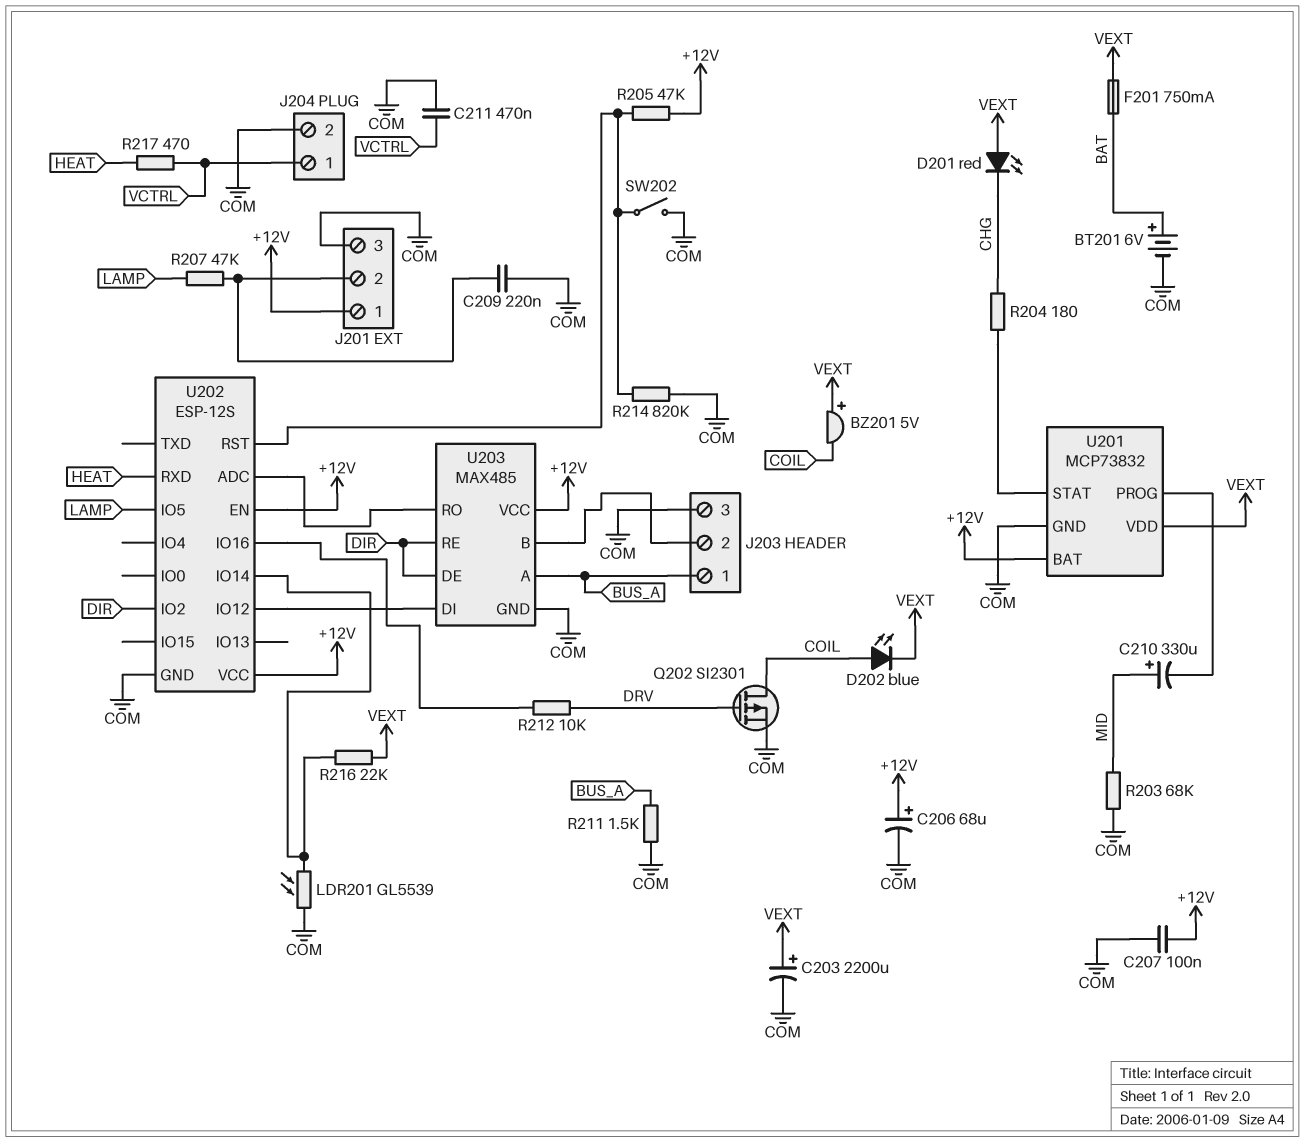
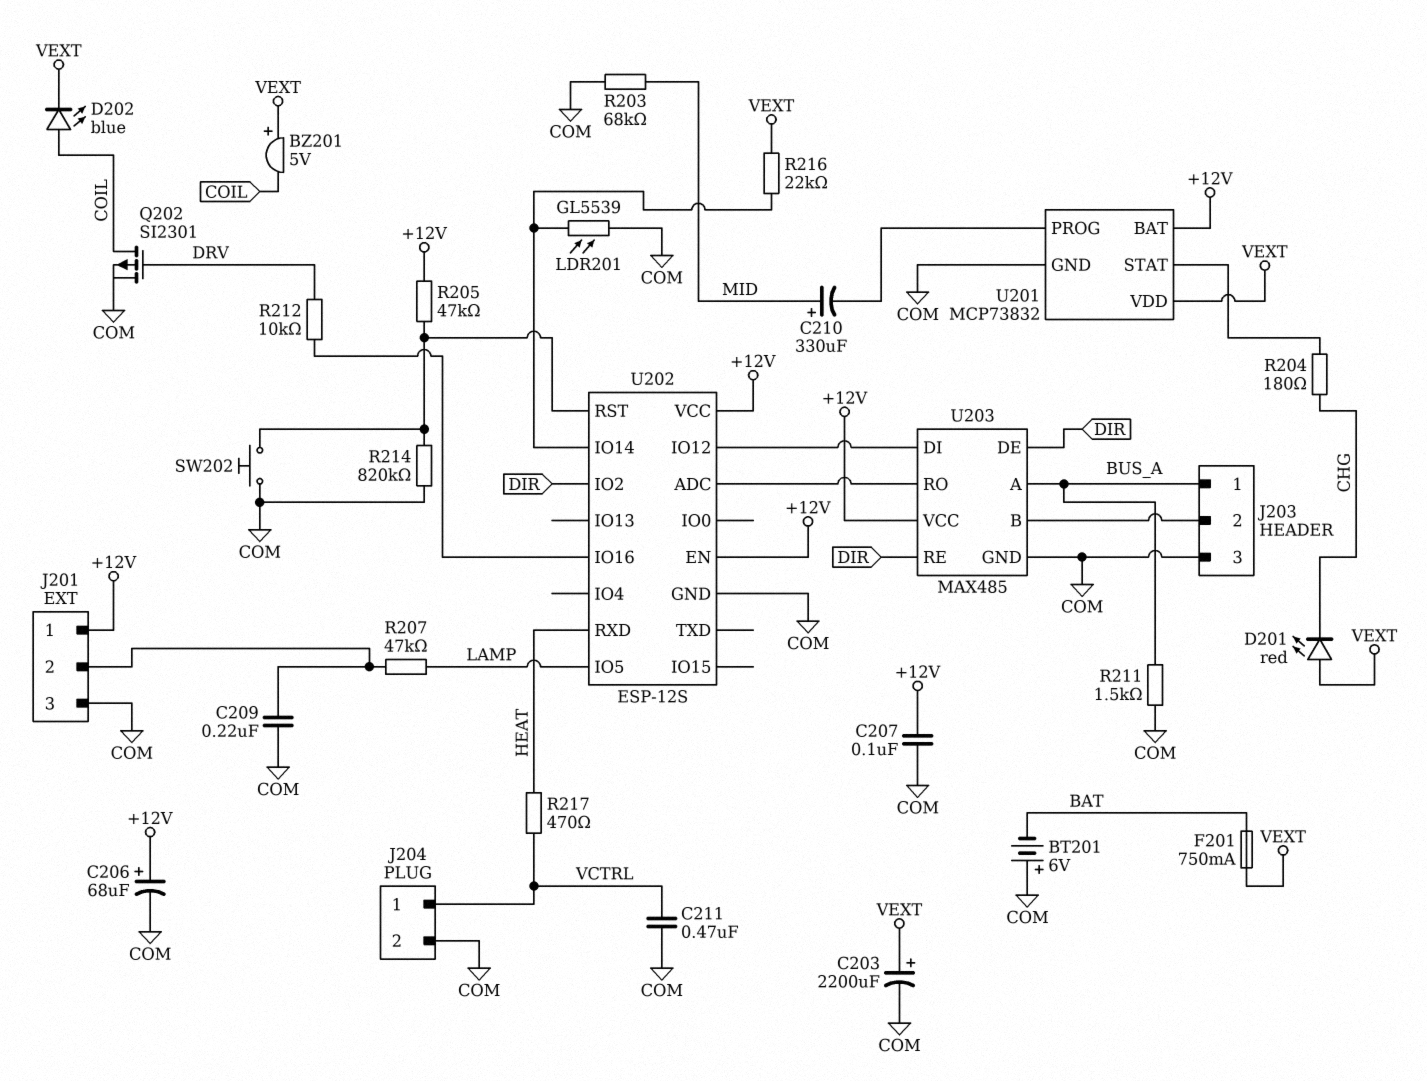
BT201: 6V (plus BAT, minus COM) -> 6V (plus COM, minus BAT)
SW202: switch (COM, U202/RST) -> button (COM, U202/RST)

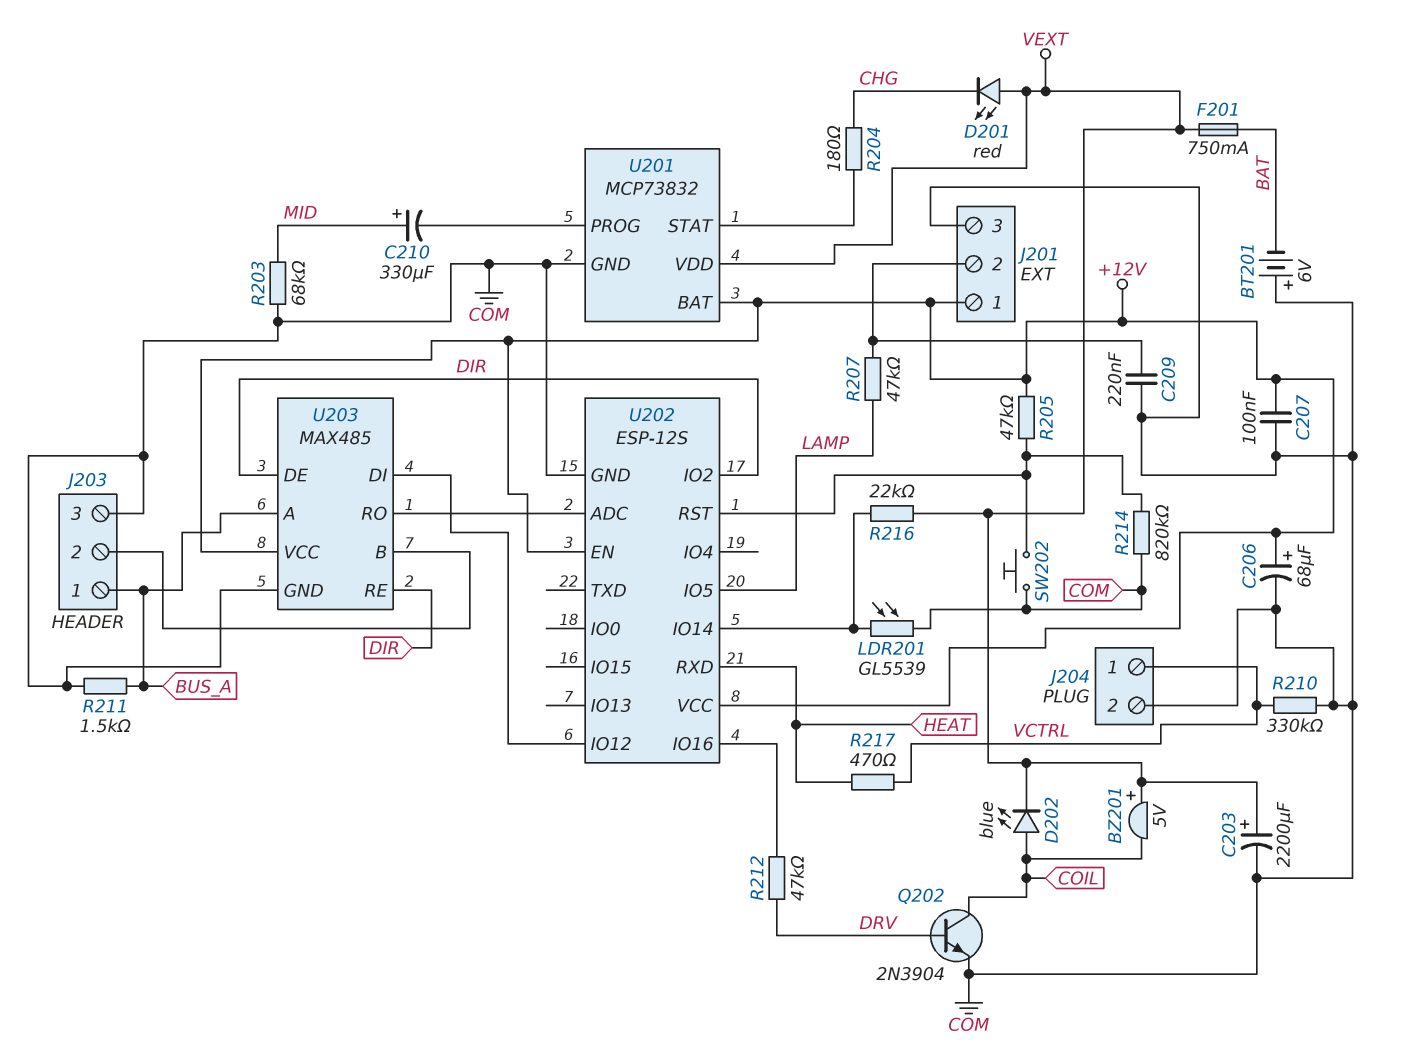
C211: 470nF (COM, VCTRL) -> none
Q202: PMOS SI2301 (G DRV, D COIL, S COM) -> NPN 2N3904 (B DRV, C COIL, E COM)
R210: none -> 330k (COM, VCTRL)
R212: 10k (DRV, U202/IO16) -> 47k (DRV, U202/IO16)

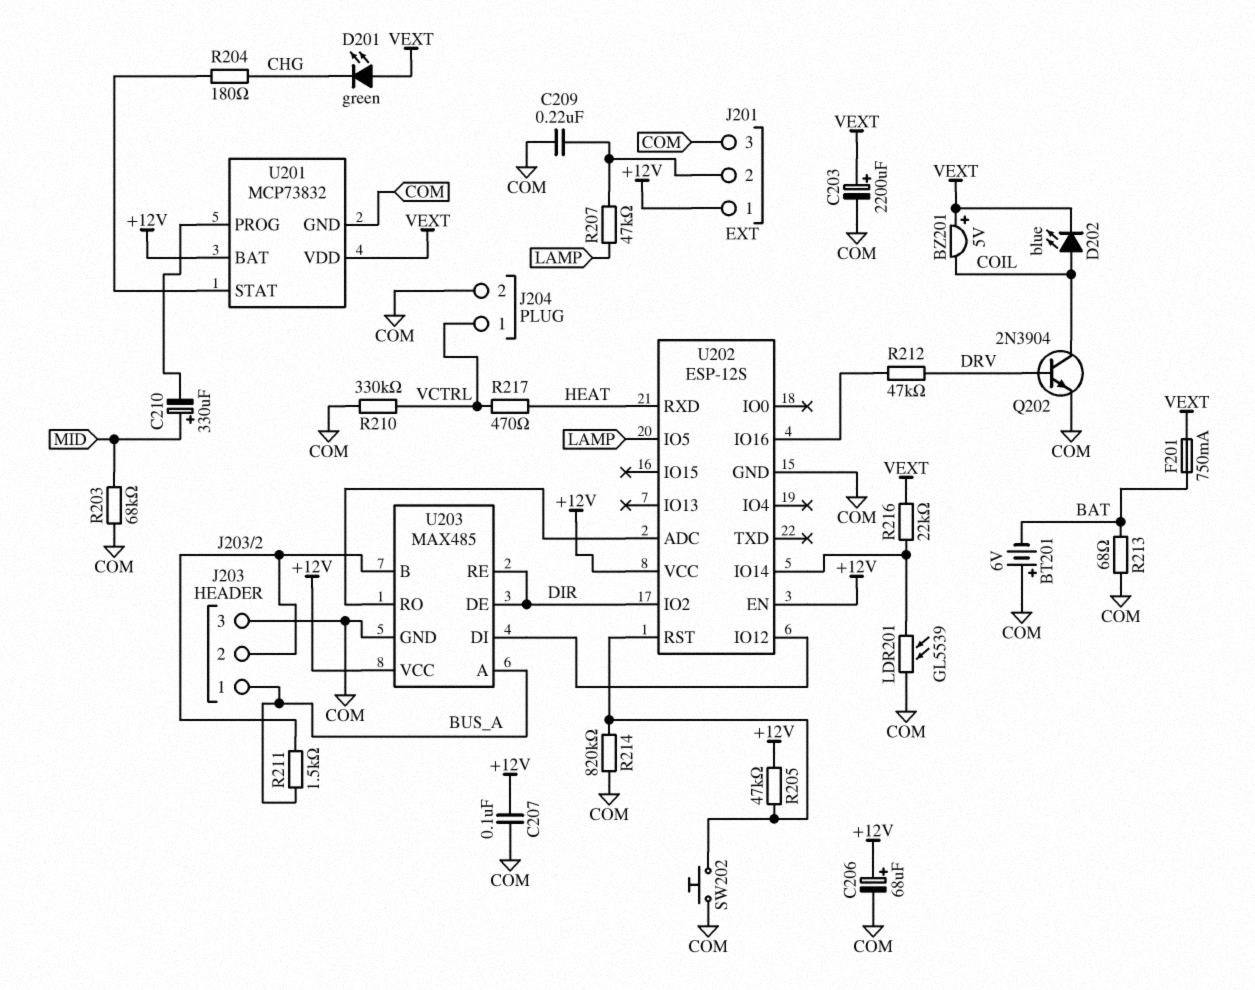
D201: LED red (A VEXT, K CHG) -> LED green (A VEXT, K CHG)
R211: 1.5k (BUS_A, COM) -> 1.5k (BUS_A, J203/2)
R213: none -> 68 (BAT, COM)

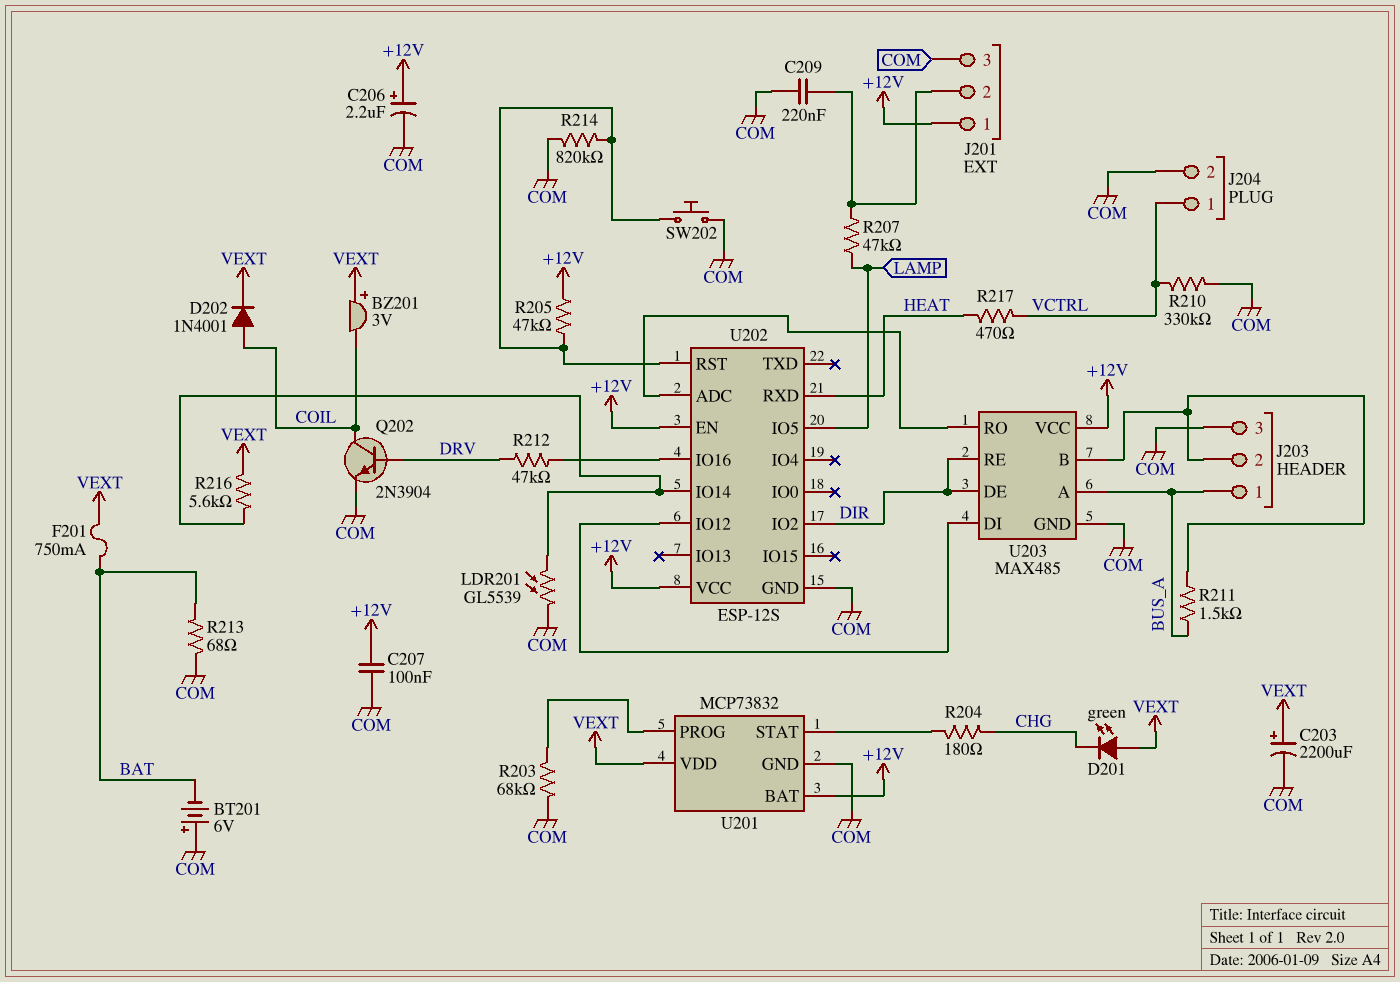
BZ201: buzzer 5V (plus VEXT, minus COIL) -> buzzer 3V (plus VEXT, minus COIL)
C206: 68uF (plus +12V, minus COM) -> 2.2uF (plus +12V, minus COM)
C210: 330uF (plus MID, minus U201/PROG) -> none
D202: LED blue (A COIL, K VEXT) -> diode 1N4001 (A COIL, K VEXT)
R203: 68k (COM, MID) -> 68k (COM, U201/PROG)
R216: 22k (U202/IO14, VEXT) -> 5.6k (U202/IO14, VEXT)

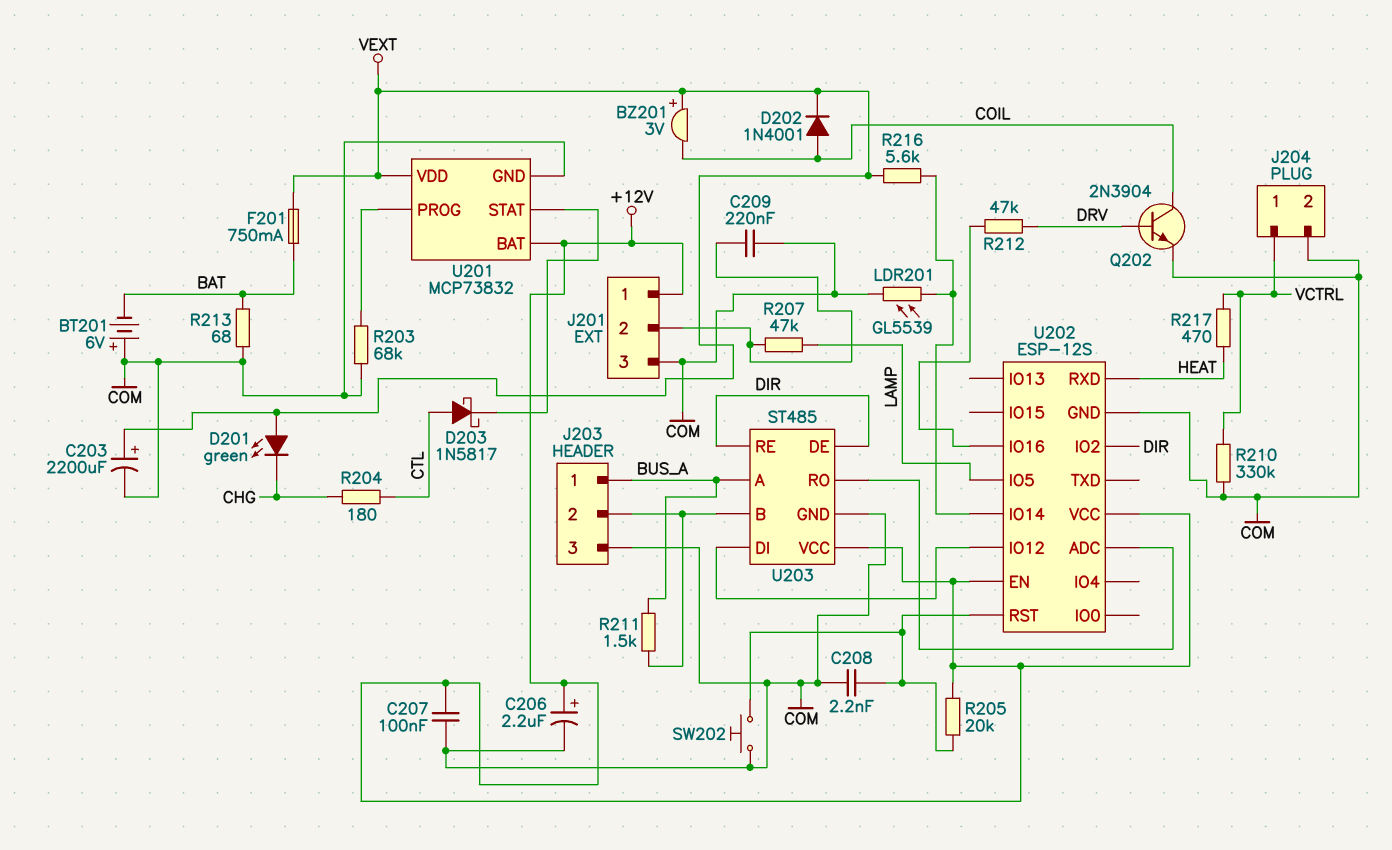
C208: none -> 2.2nF (COM, U202/RST)
D203: none -> schottky 1N5817 (A CTL, K U201/STAT)
R204: 180 (CHG, U201/STAT) -> 180 (CHG, CTL)
R205: 47k (+12V, U202/RST) -> 20k (+12V, U202/RST)
R214: 820k (COM, U202/RST) -> none
U203: MAX485 -> ST485

